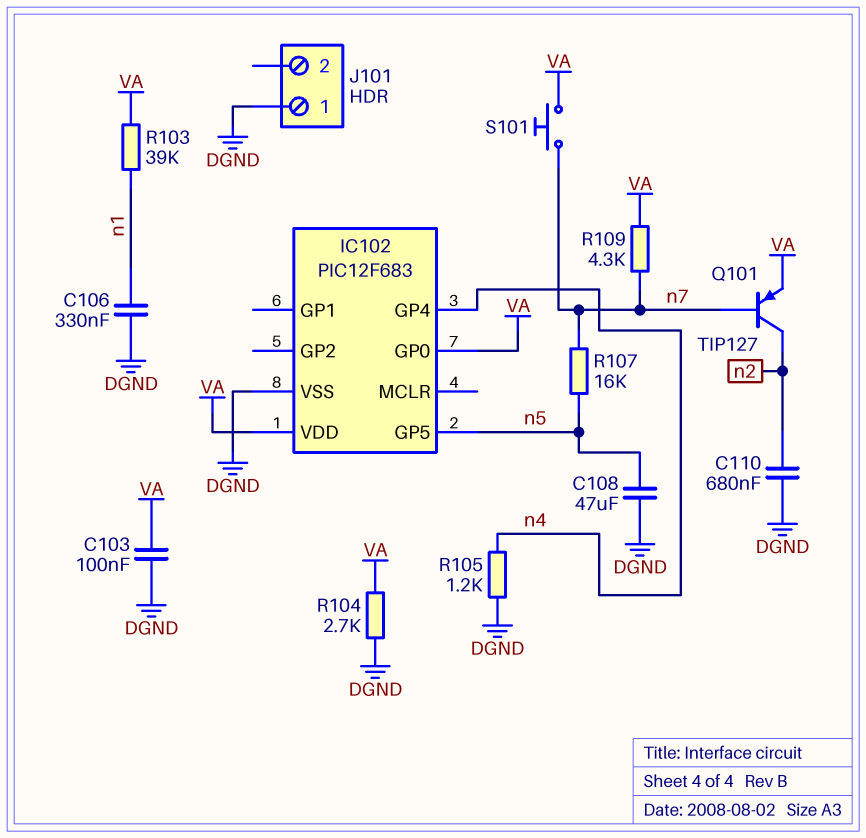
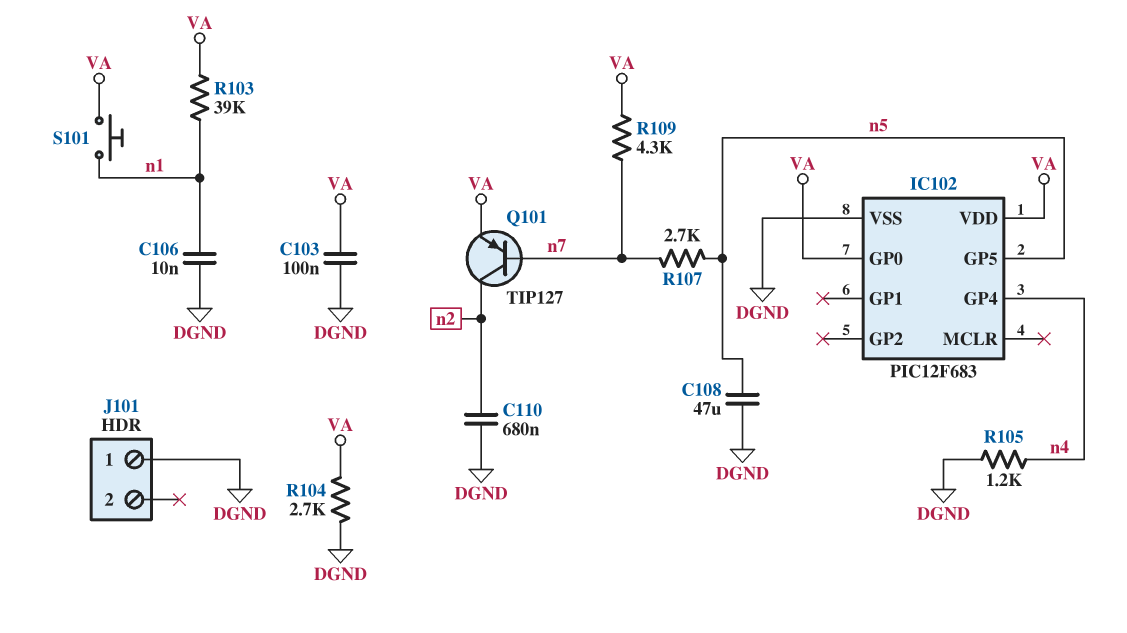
C106: 330nF (DGND, n1) -> 10nF (DGND, n1)
R107: 16k (n5, n7) -> 2.7k (n5, n7)
S101: button (VA, n7) -> button (VA, n1)

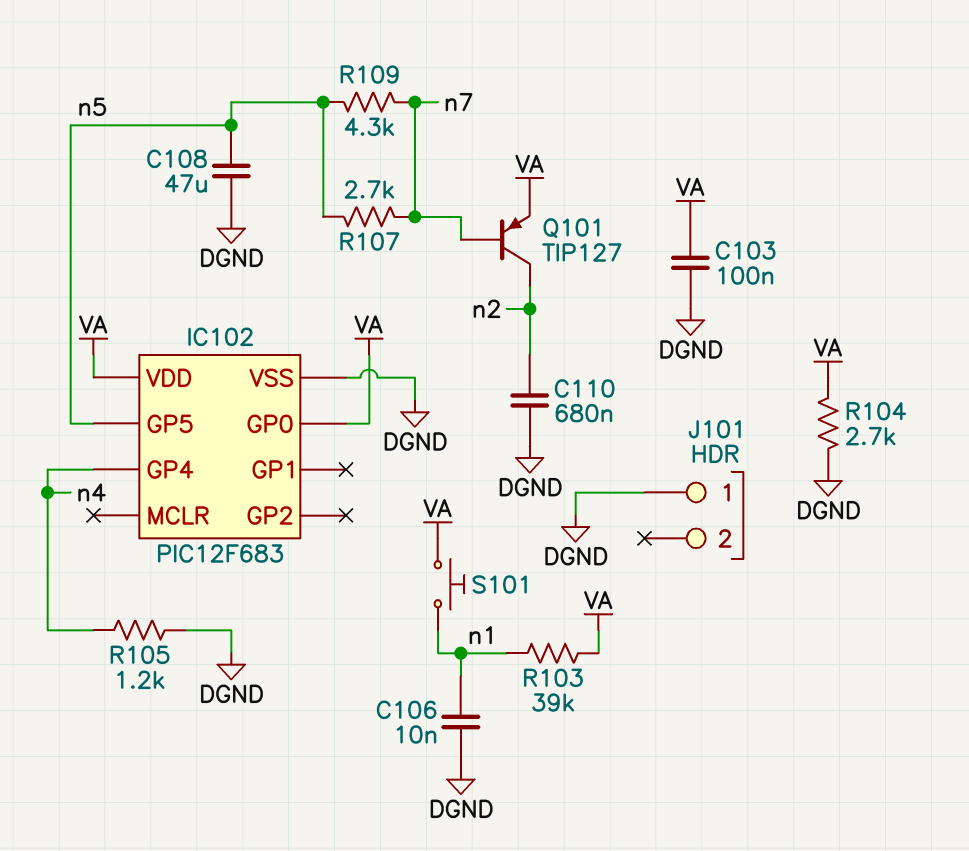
R109: 4.3k (VA, n7) -> 4.3k (n5, n7)

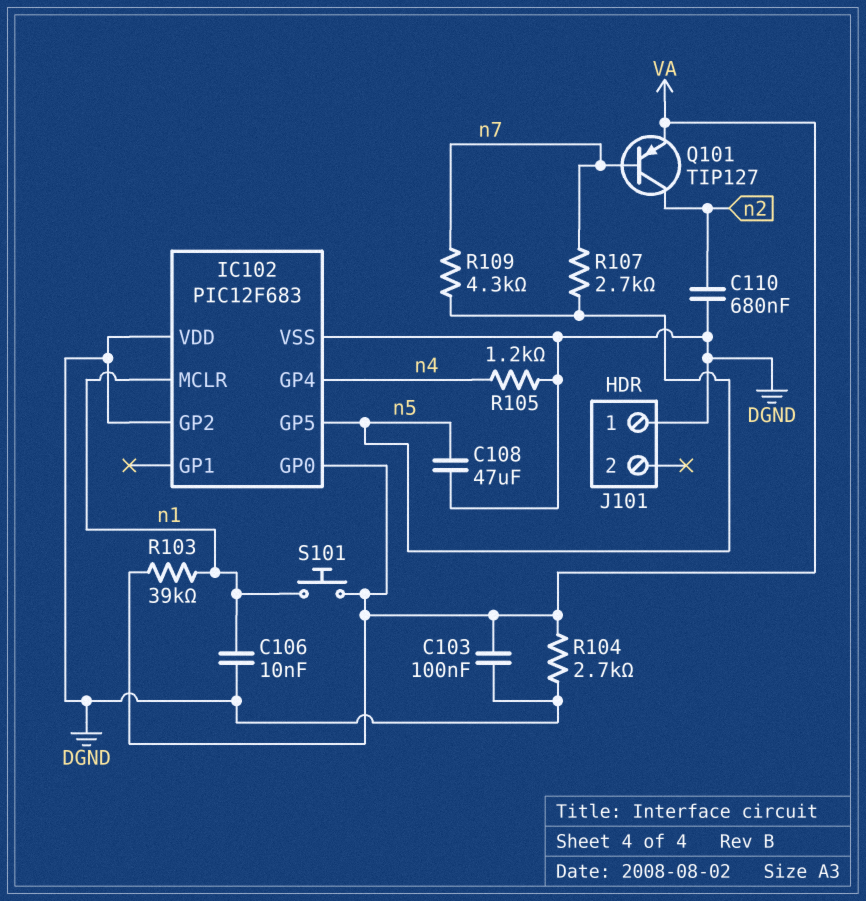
IC102 pin GP2: none -> DGND
IC102 pin MCLR: none -> n1
IC102 pin VDD: VA -> DGND

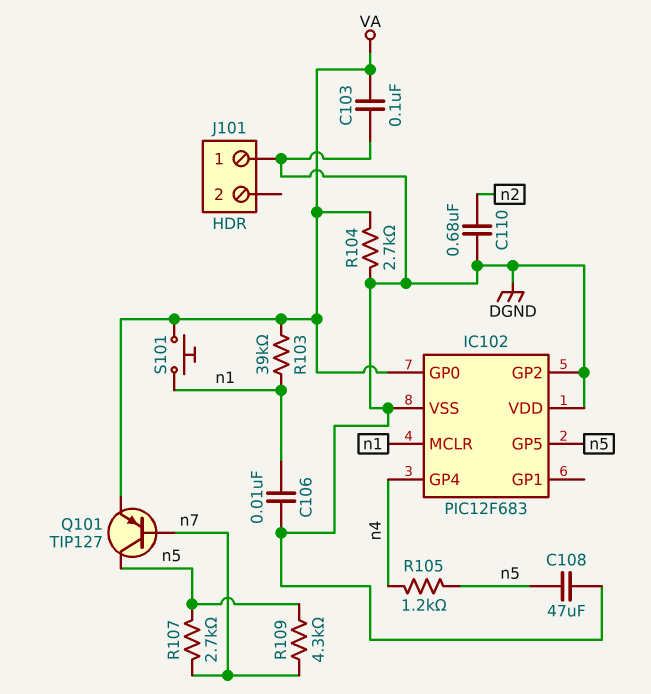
Q101: PNP TIP127 (B n7, C n2, E VA) -> PNP TIP127 (B n7, C n5, E VA)
R105: 1.2k (DGND, n4) -> 1.2k (n4, n5)

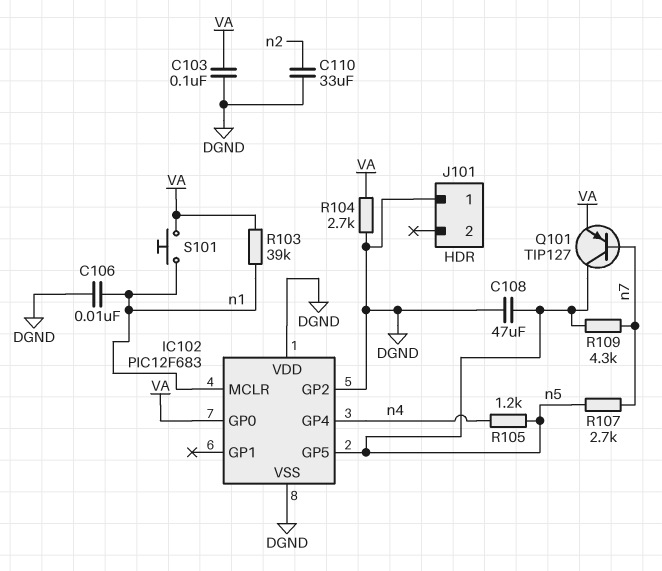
C110: 680nF (DGND, n2) -> 33uF (DGND, n2)

